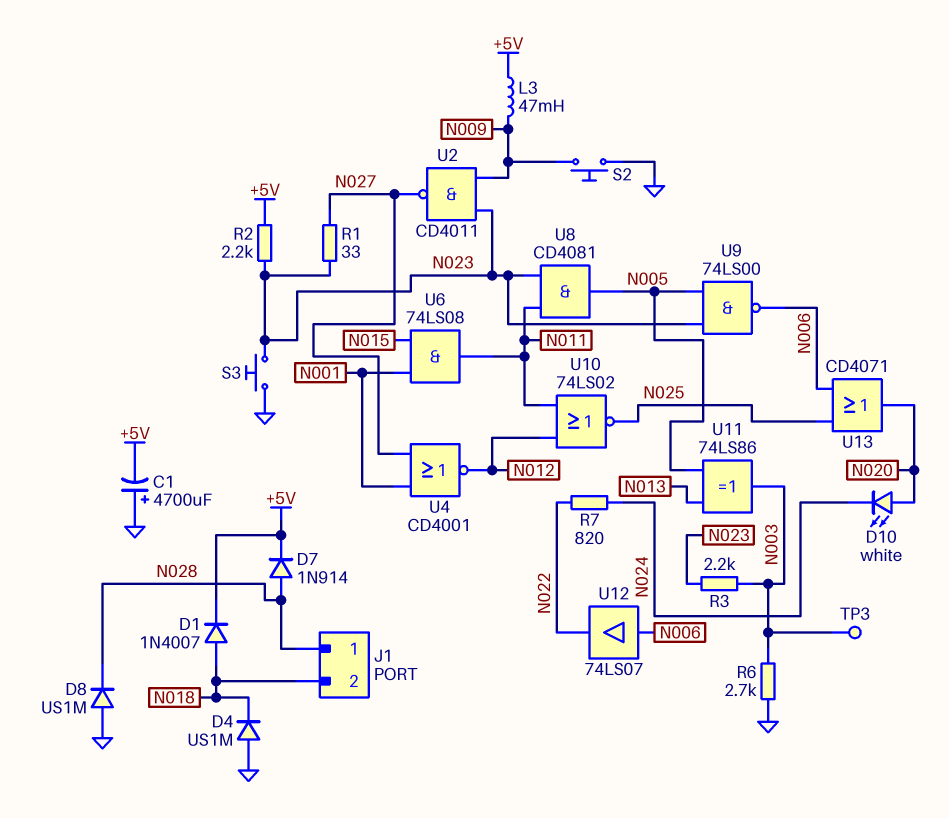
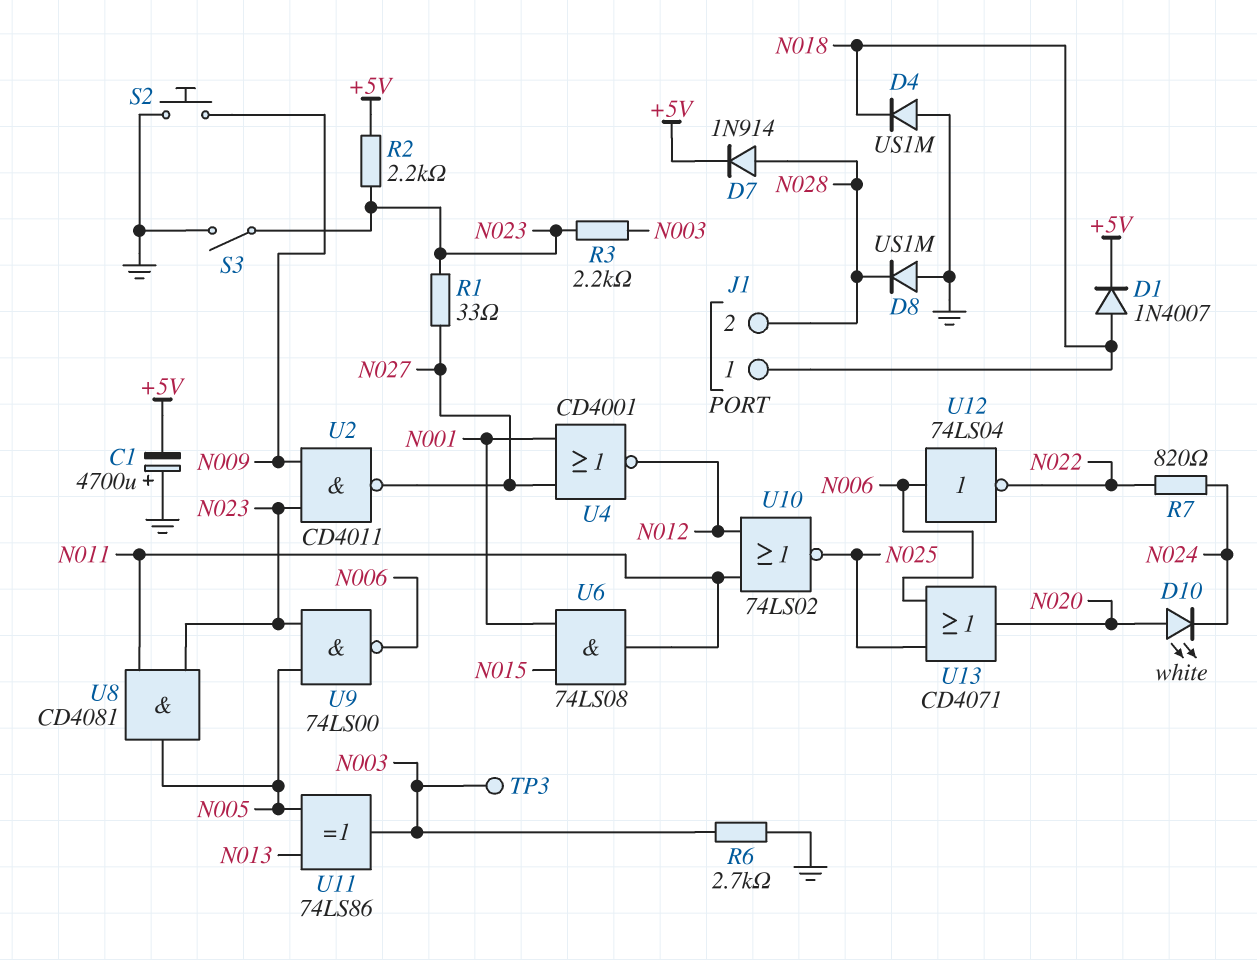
J1 pin 1: N028 -> N018
J1 pin 2: N018 -> N028
L3: 47mH (+5V, N009) -> none
S3: button (GND, N023) -> switch (GND, N023)
U12: buffer 74LS07 (in N006, out N022) -> NOT 74LS04 (in N006, out N022)

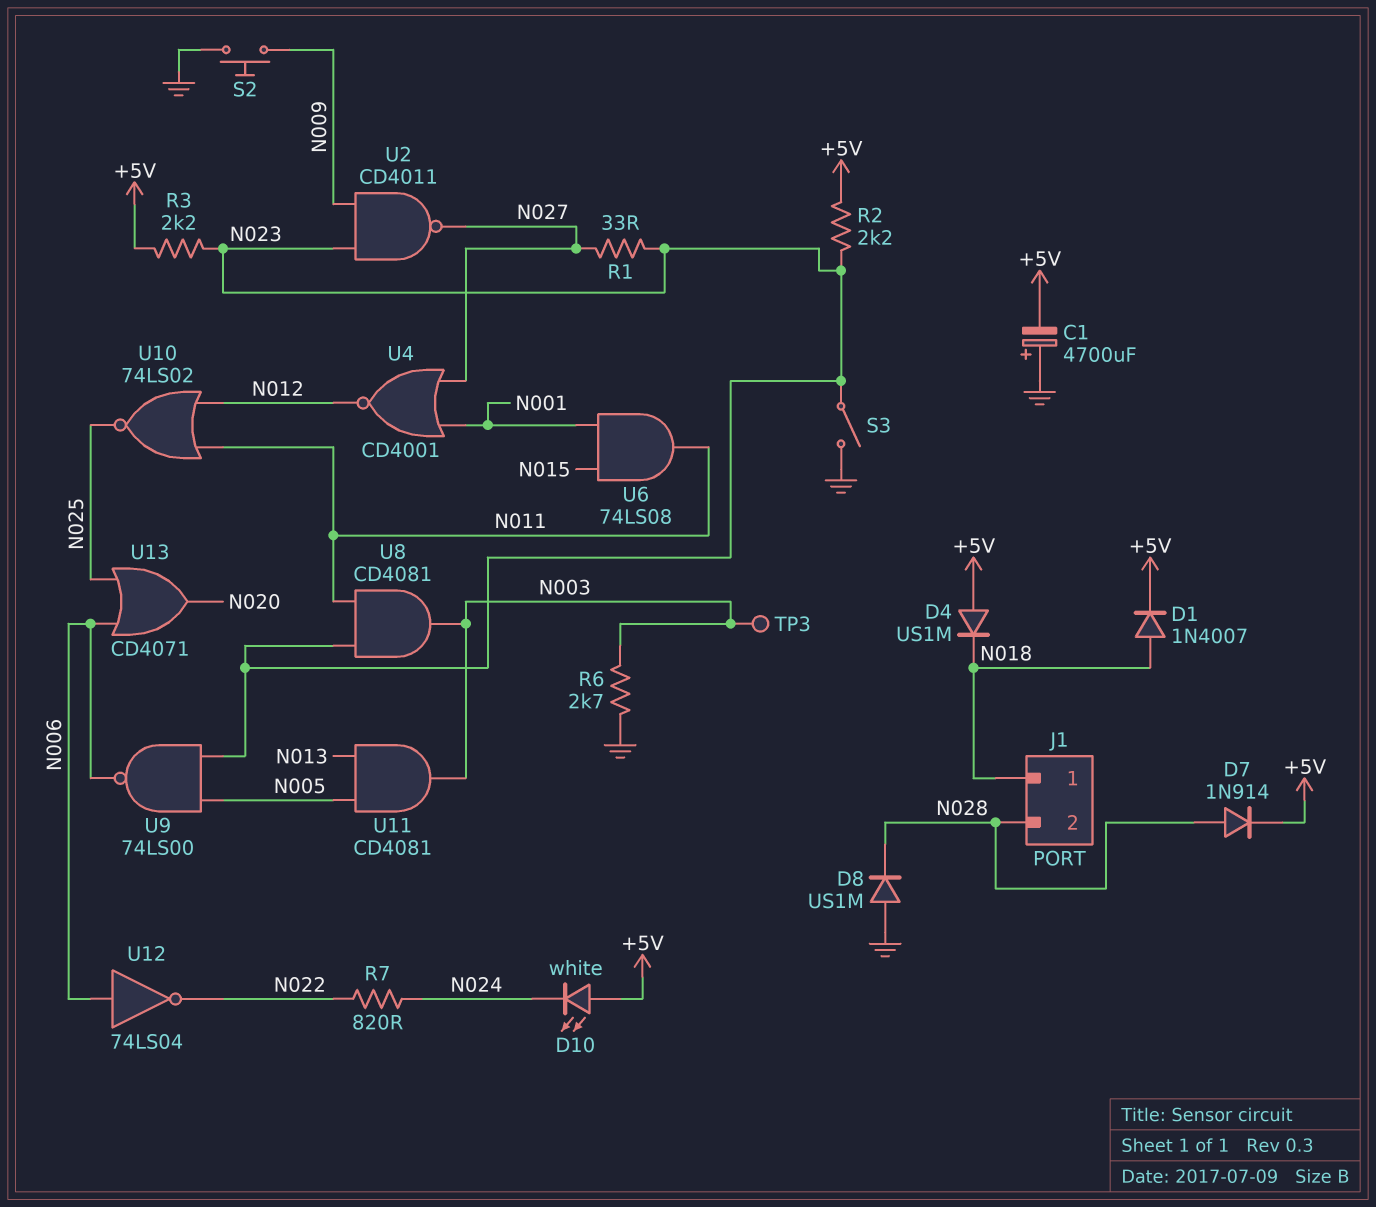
D4: diode US1M (A GND, K N018) -> diode US1M (A +5V, K N018)
D10: LED white (A N020, K N024) -> LED white (A +5V, K N024)
R3: 2.2k (N003, N023) -> 2.2k (+5V, N023)
U8: AND CD4081 (in N011, in N023, out N005) -> AND CD4081 (in N011, in N023, out N003)
U11: XOR 74LS86 (in N005, in N013, out N003) -> AND CD4081 (in N005, in N013, out N003)

